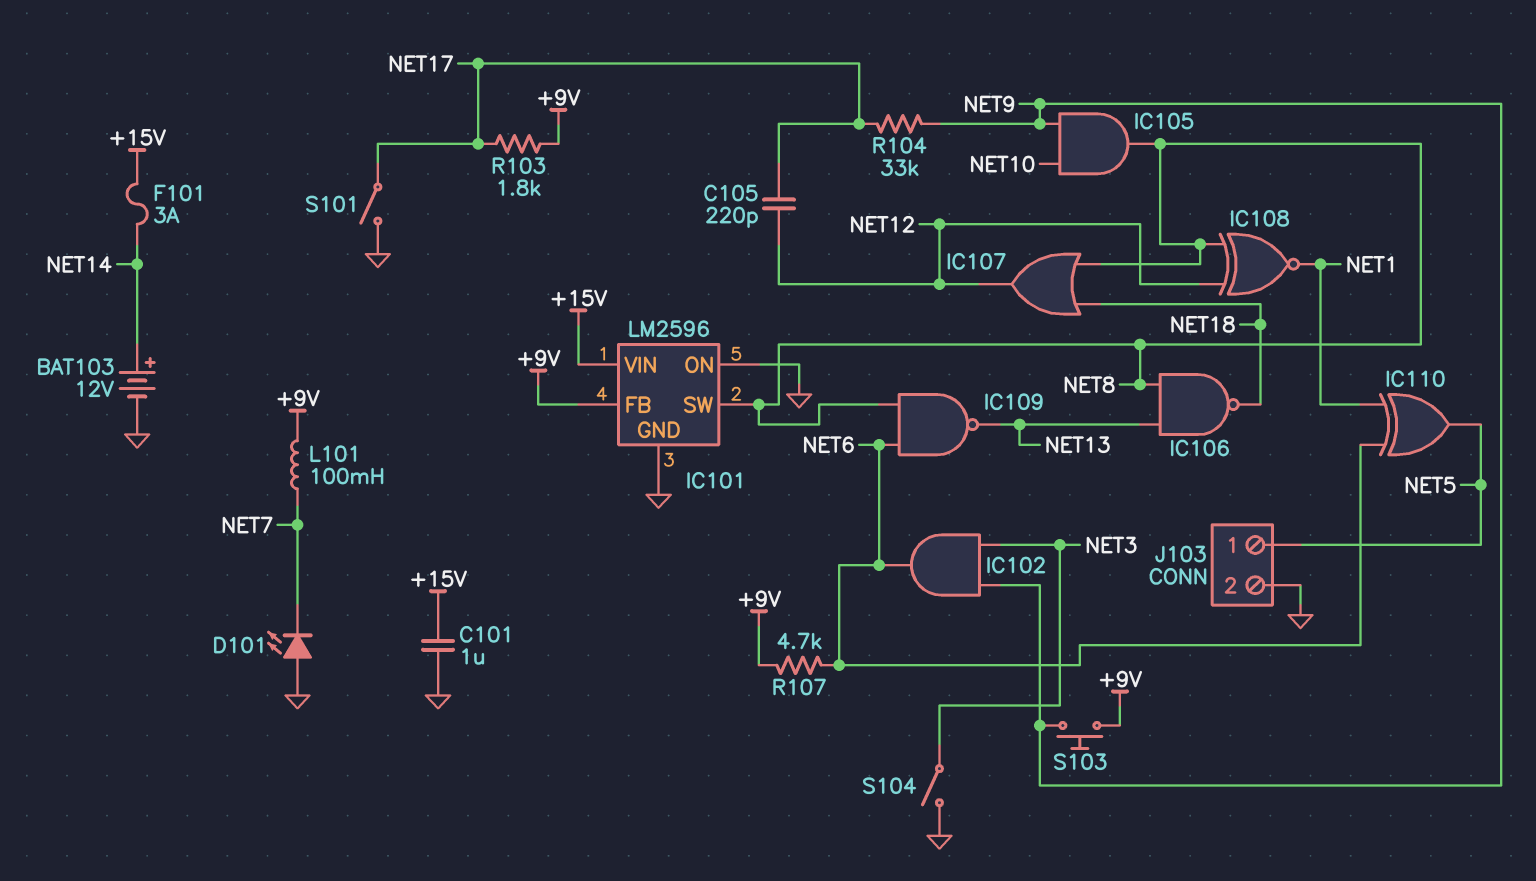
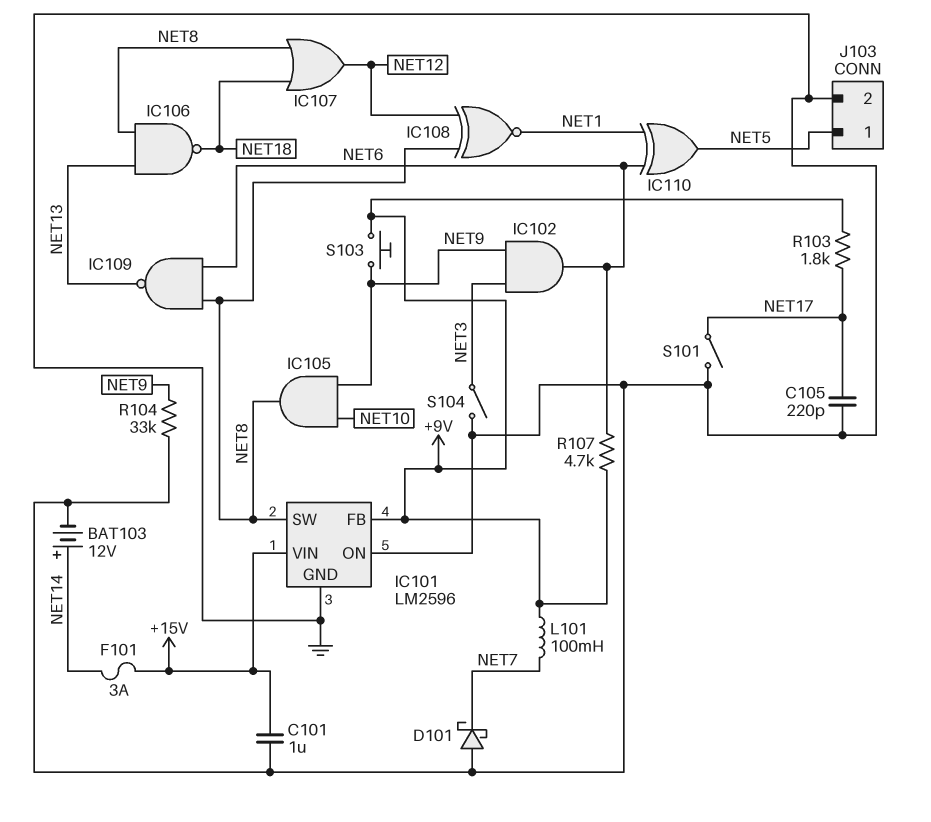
C105: 220pF (NET12, NET17) -> 220pF (GND, NET17)
D101: LED (A GND, K NET7) -> schottky (A GND, K NET7)
R104: 33k (NET9, NET17) -> 33k (GND, NET9)

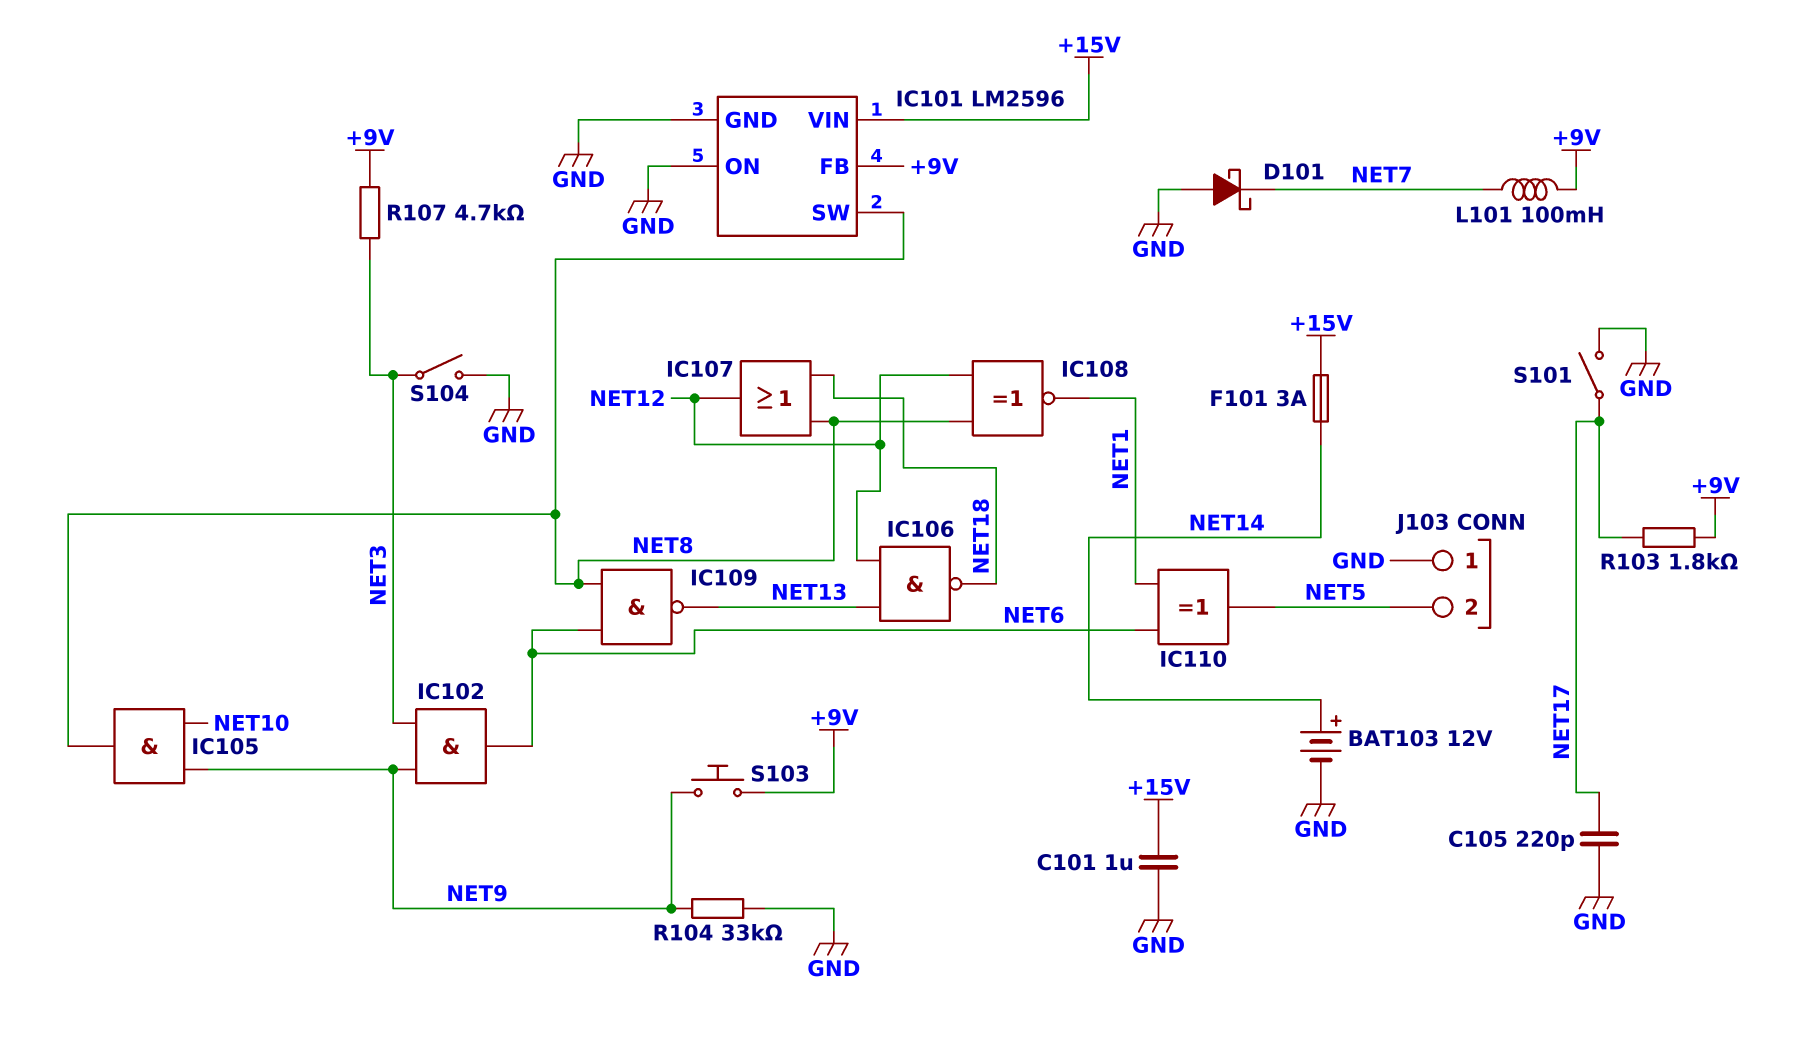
IC106: NAND (in NET8, in NET13, out NET18) -> NAND (in NET12, in NET13, out NET18)
J103 pin 1: NET5 -> GND
J103 pin 2: GND -> NET5
R107: 4.7k (+9V, NET6) -> 4.7k (+9V, NET3)

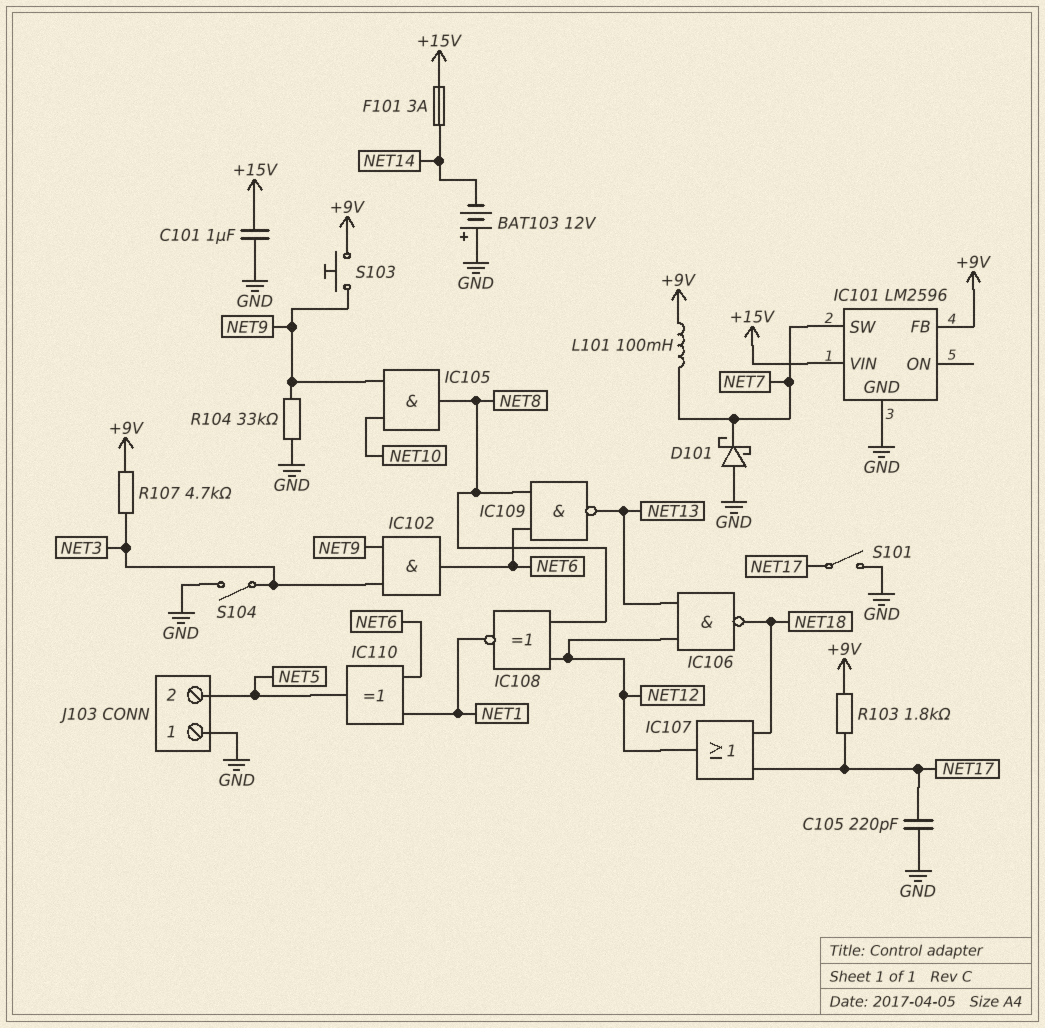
BAT103: 12V (plus NET14, minus GND) -> 12V (plus GND, minus NET14)
IC101 pin ON: GND -> none
IC101 pin SW: NET8 -> NET7
IC107: OR (in NET8, in NET18, out NET12) -> OR (in NET17, in NET18, out NET12)

